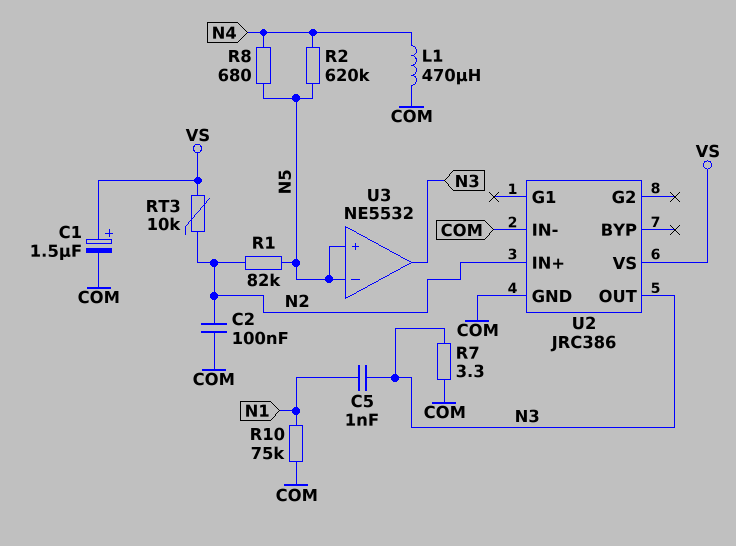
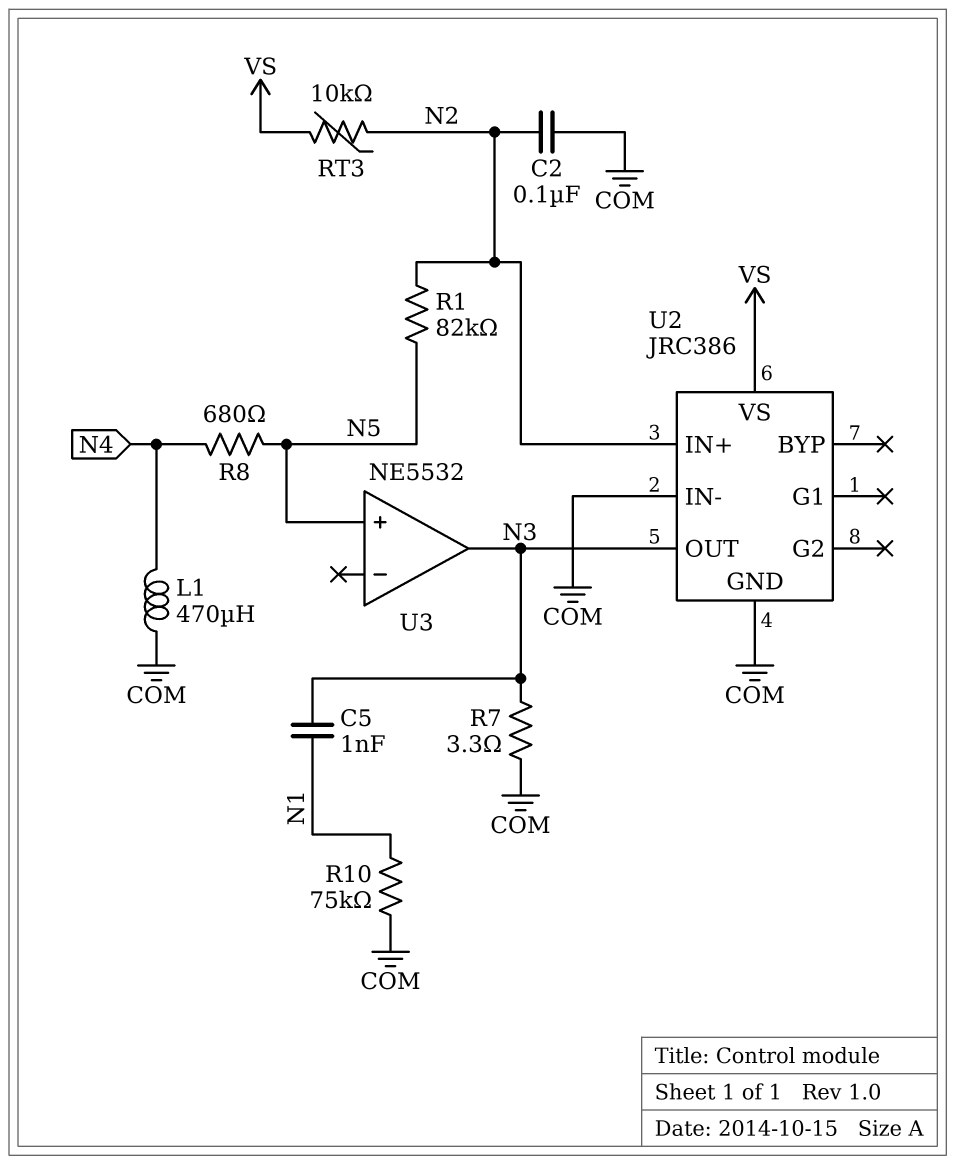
C1: 1.5uF (plus VS, minus COM) -> none
R2: 620k (N4, N5) -> none
U3 pin in-: N5 -> none

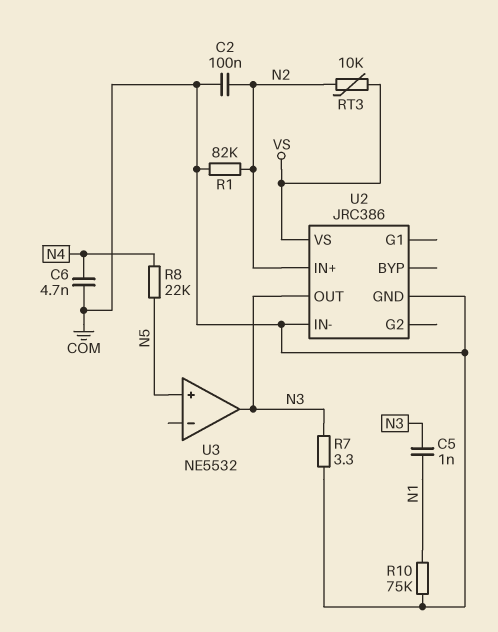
C6: none -> 4.7nF (COM, N4)
L1: 470uH (COM, N4) -> none
R1: 82k (N2, N5) -> 82k (COM, N2)
R8: 680 (N4, N5) -> 22k (N4, N5)

